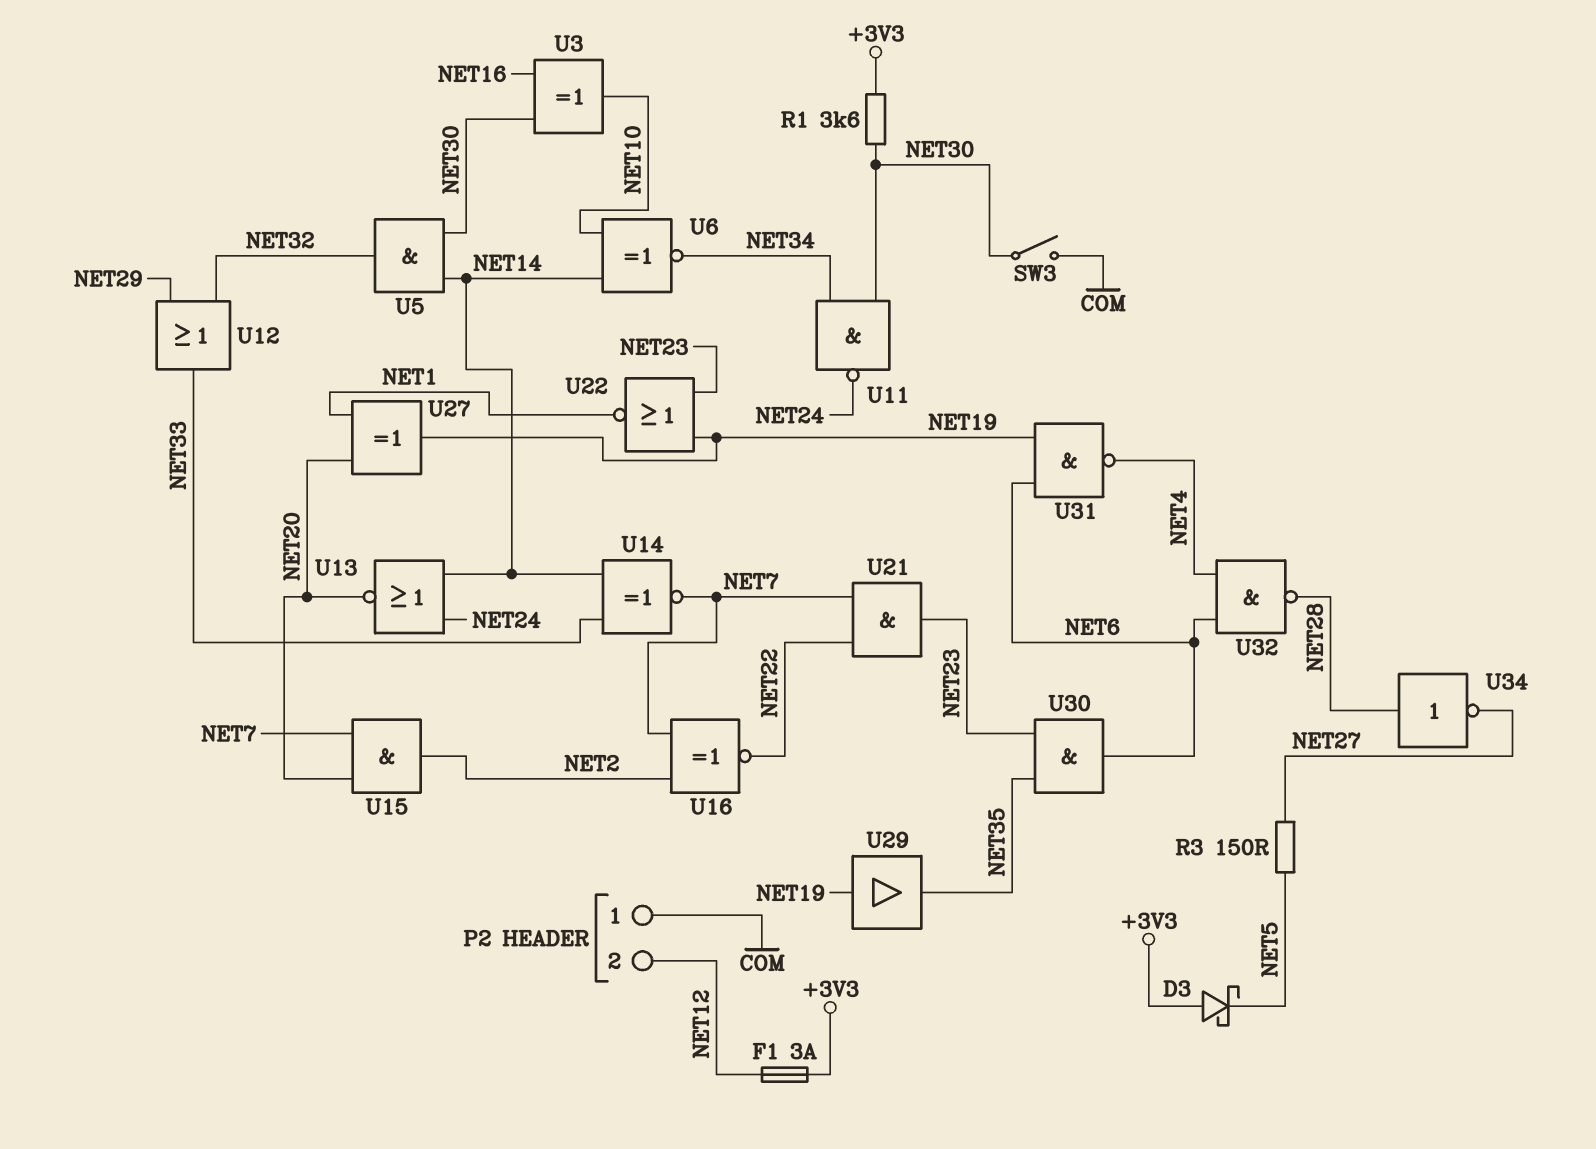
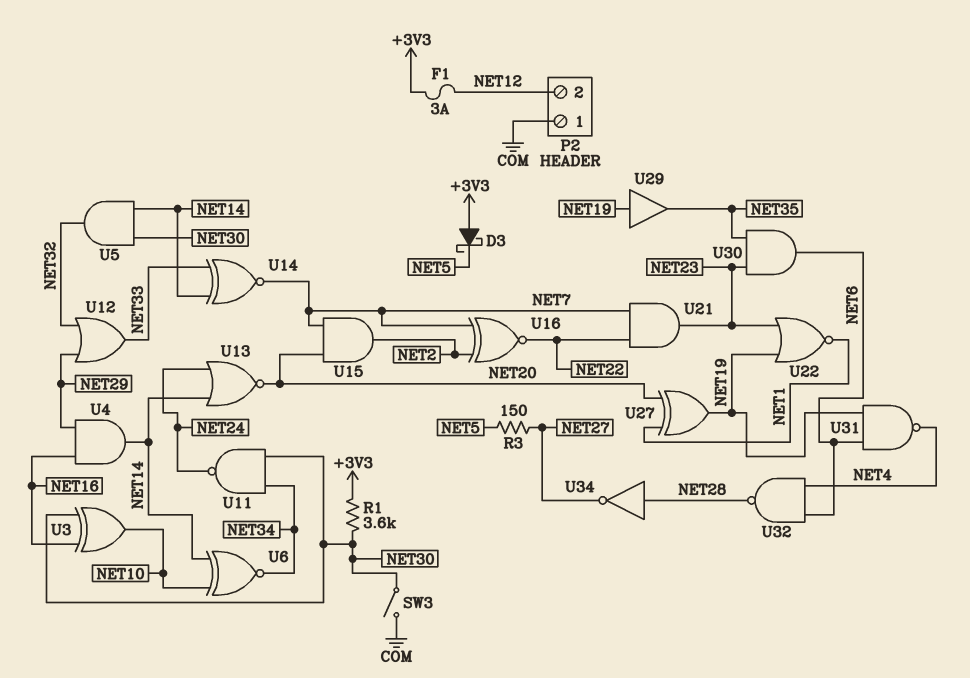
U4: none -> AND (in NET16, in NET29, out NET14)

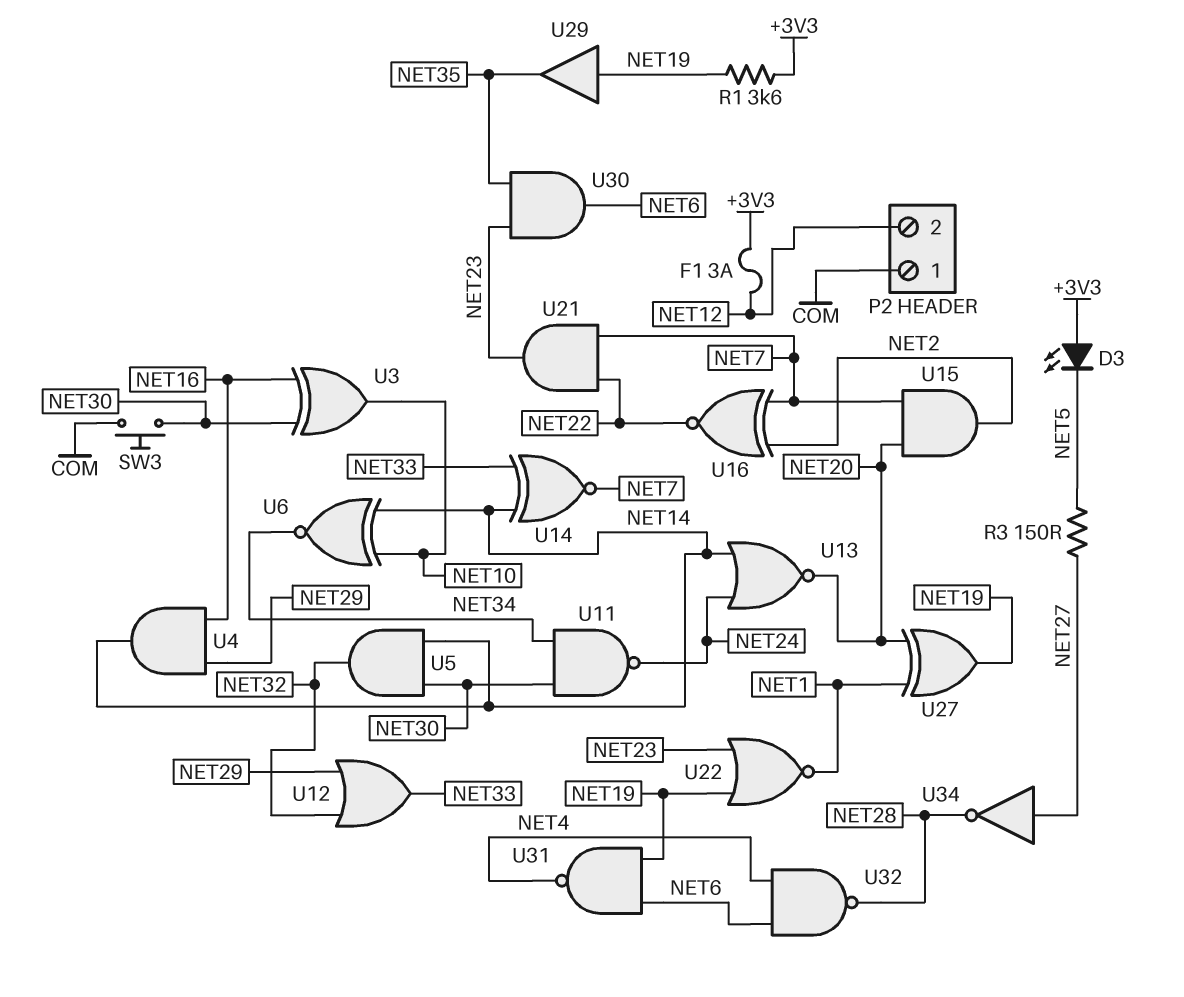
D3: schottky (A +3V3, K NET5) -> LED (A +3V3, K NET5)
R1: 3.6k (+3V3, NET30) -> 3.6k (+3V3, NET19)
SW3: switch (COM, NET30) -> button (COM, NET30)
U34: NOT (in NET28, out NET27) -> NOT (in NET27, out NET28)

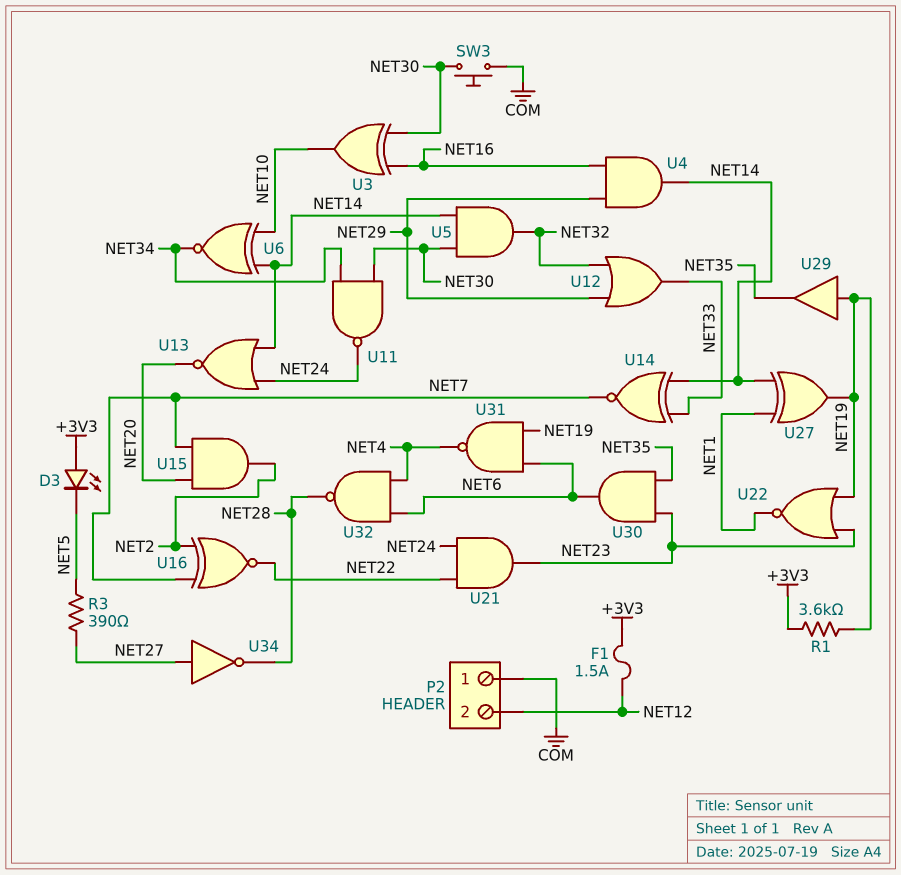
F1: 3A (+3V3, NET12) -> 1.5A (+3V3, NET12)
R3: 150 (NET5, NET27) -> 390 (NET5, NET27)
U21: AND (in NET7, in NET22, out NET23) -> AND (in NET22, in NET24, out NET23)
U27: XOR (in NET1, in NET20, out NET19) -> XOR (in NET1, in NET14, out NET19)

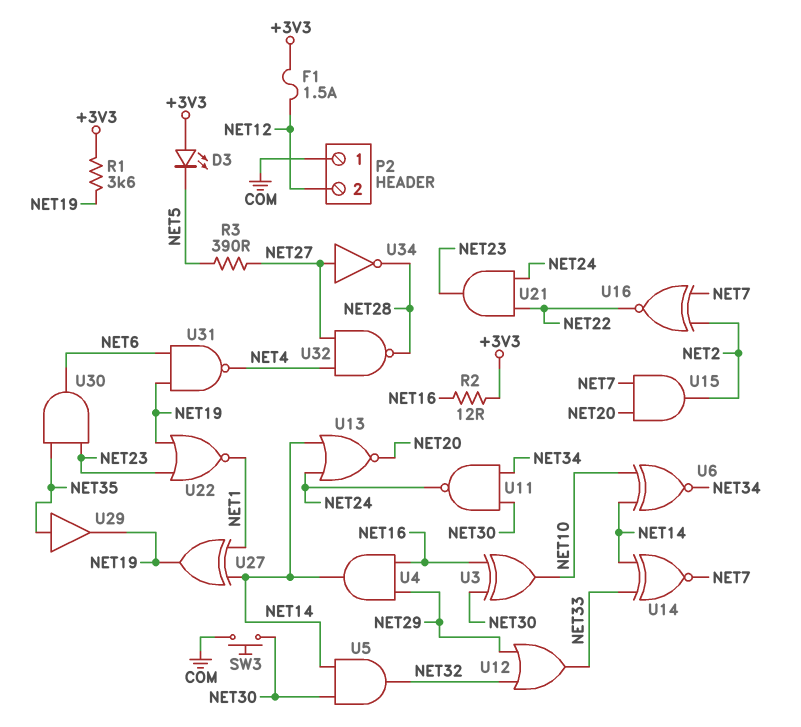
R2: none -> 12 (+3V3, NET16)
U29: buffer (in NET19, out NET35) -> buffer (in NET35, out NET19)
U32: NAND (in NET4, in NET6, out NET28) -> NAND (in NET4, in NET27, out NET28)

